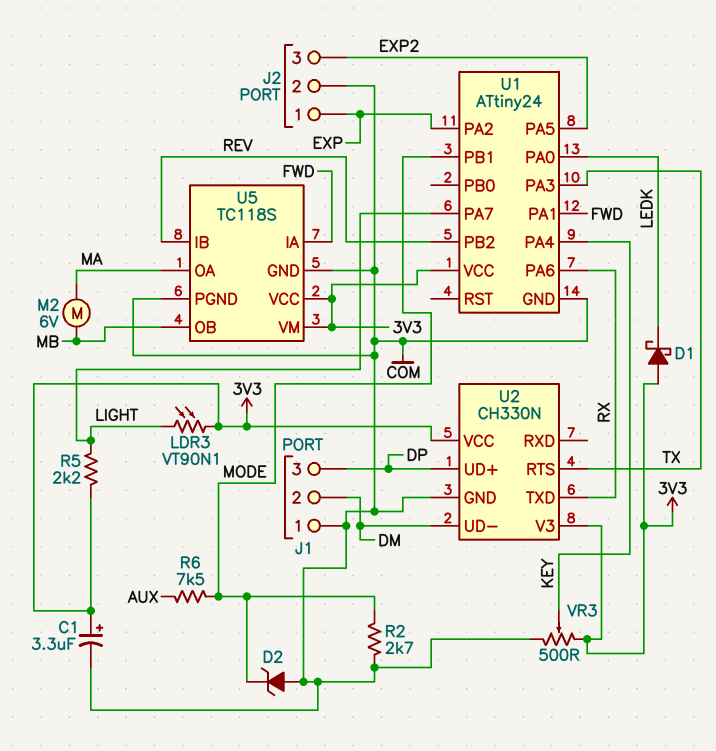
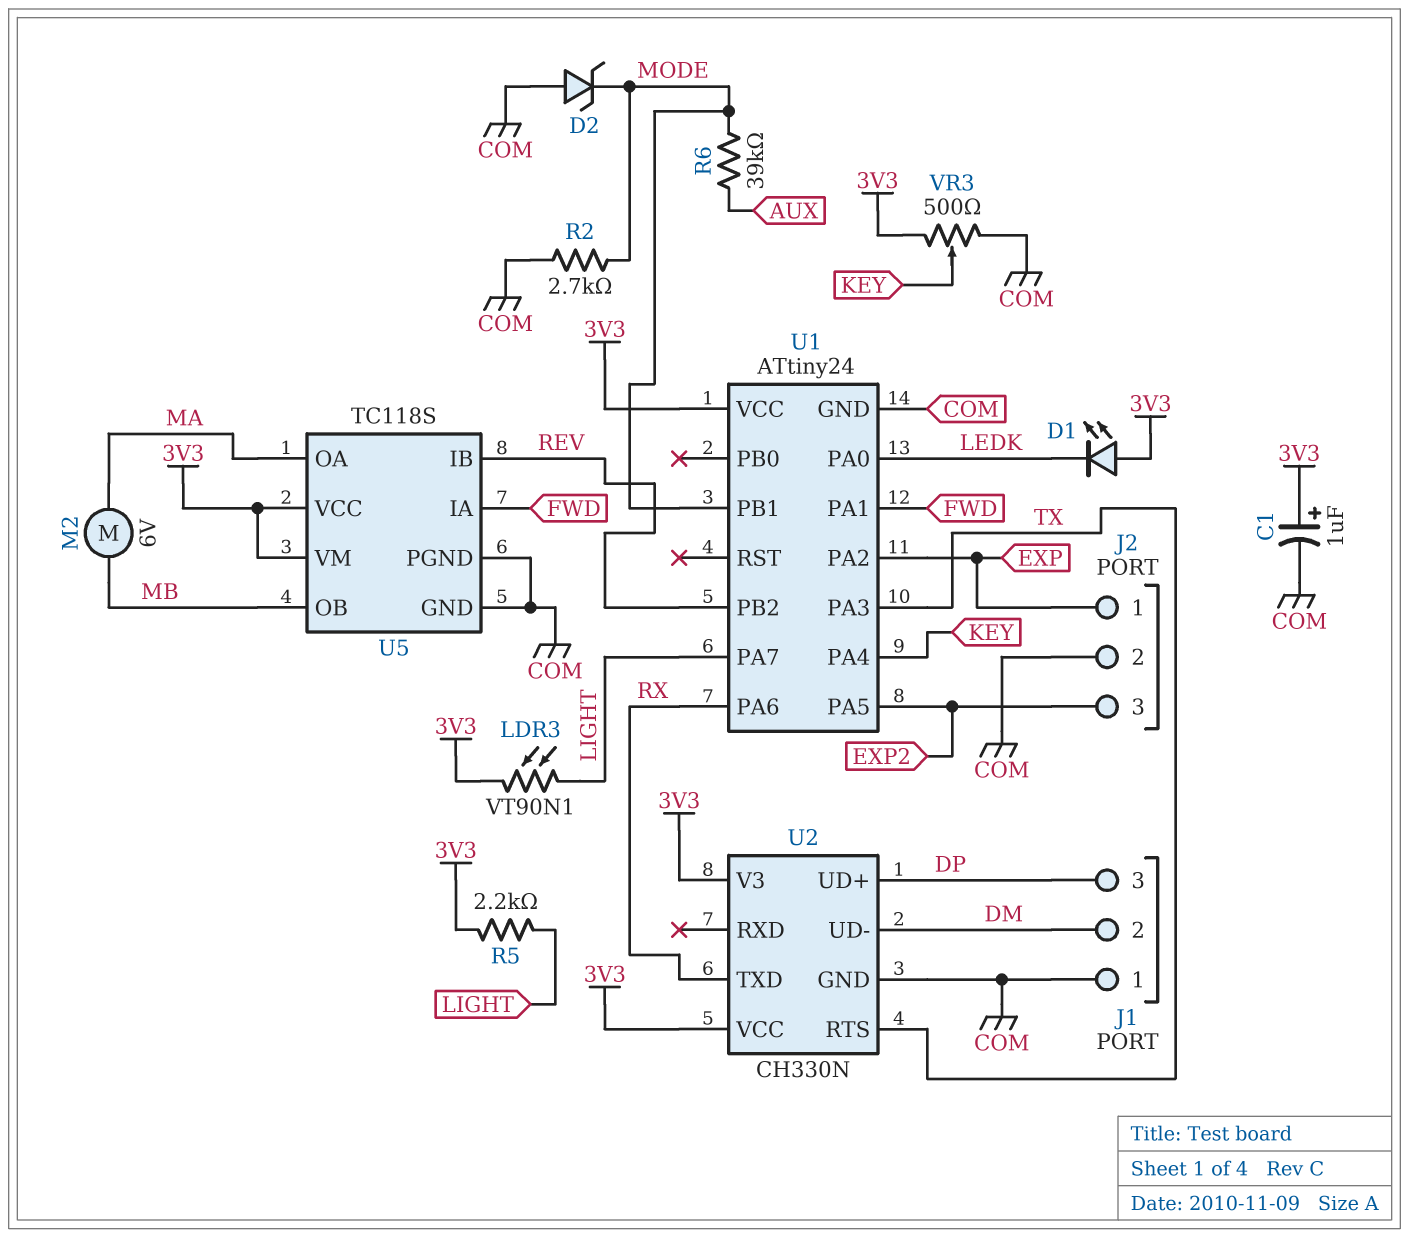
C1: 3.3uF (plus 3V3, minus COM) -> 1uF (plus 3V3, minus COM)
D1: schottky (A 3V3, K LEDK) -> LED (A 3V3, K LEDK)
R6: 7.5k (AUX, MODE) -> 39k (AUX, MODE)

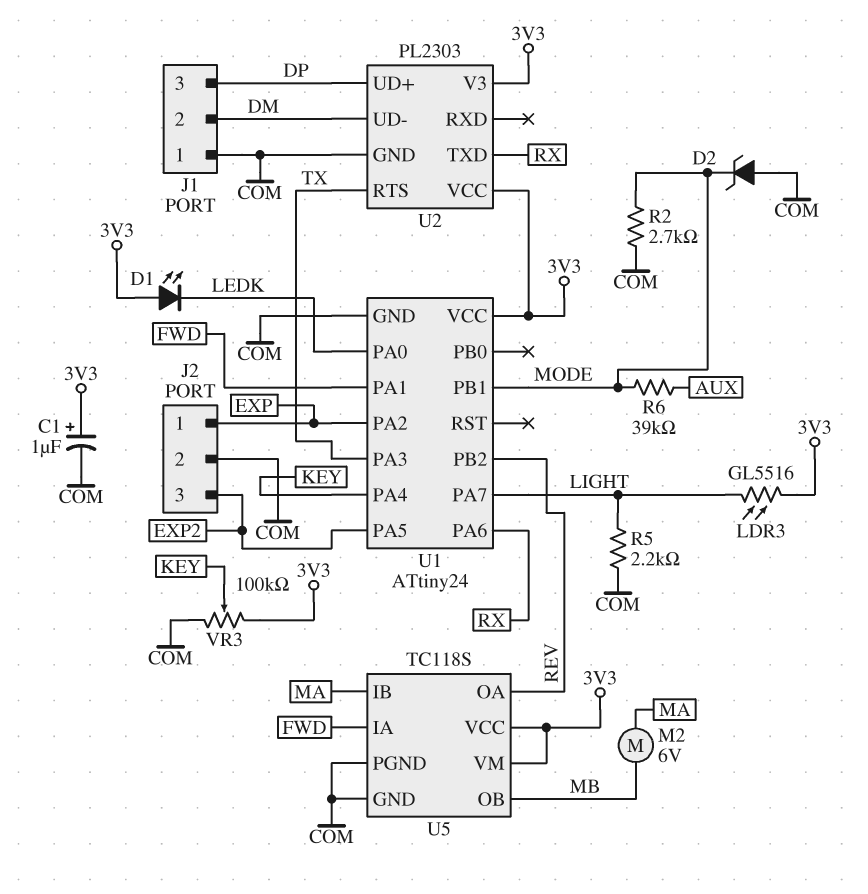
LDR3: VT90N1 (3V3, LIGHT) -> GL5516 (3V3, LIGHT)
R5: 2.2k (3V3, LIGHT) -> 2.2k (COM, LIGHT)
U2: CH330N -> PL2303
U5 pin IB: REV -> MA
U5 pin OA: MA -> REV
VR3: 500 (3V3, COM, wiper KEY) -> 100k (3V3, COM, wiper KEY)

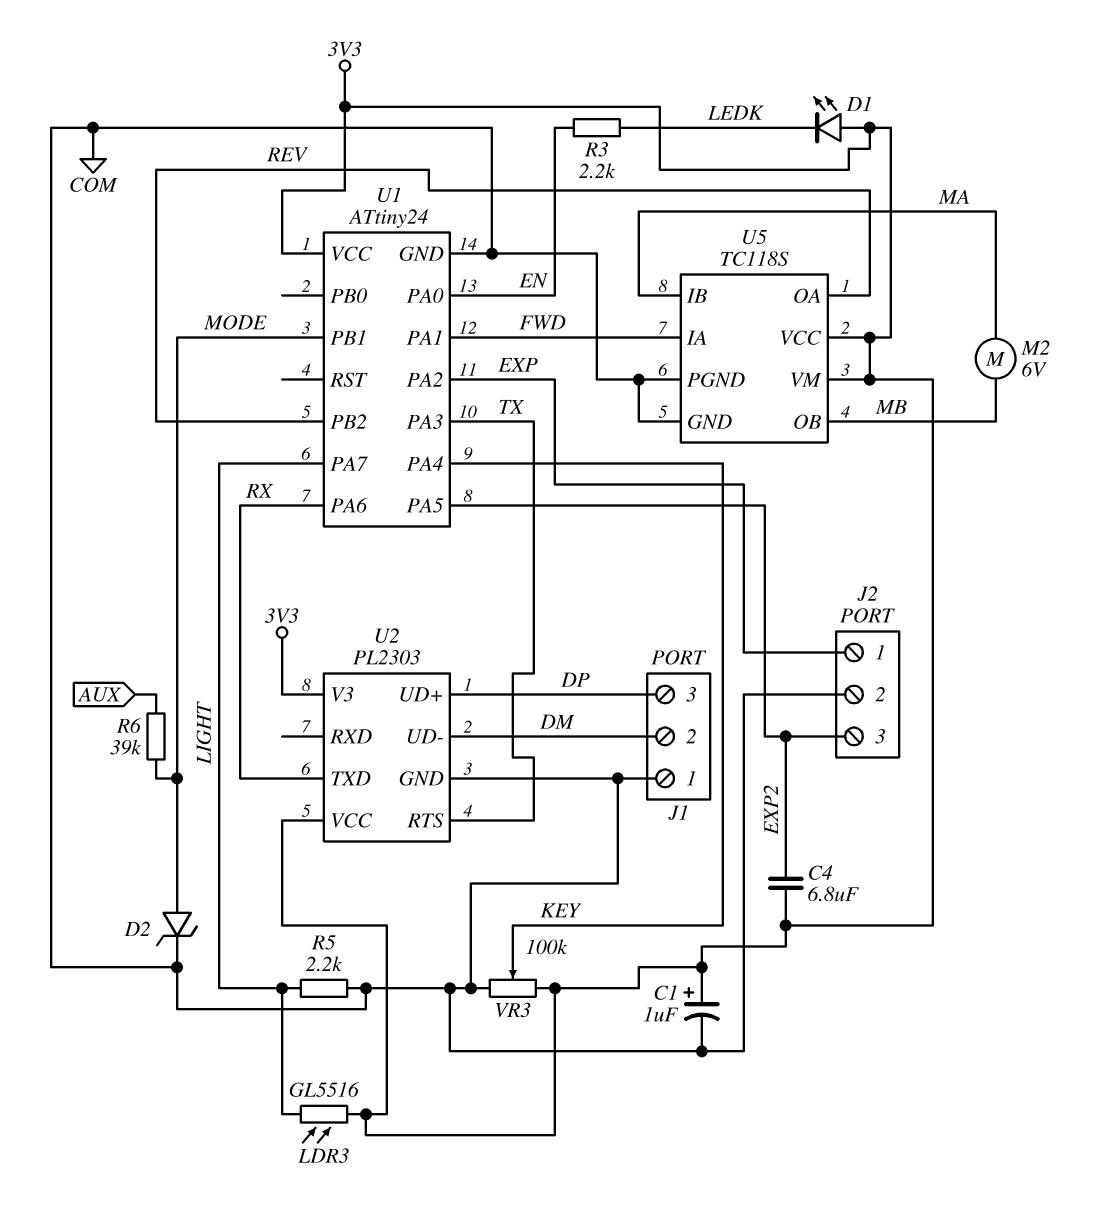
C4: none -> 6.8uF (3V3, EXP2)
D2: zener (A COM, K MODE) -> zener (A MODE, K COM)
R2: 2.7k (COM, MODE) -> none
R3: none -> 2.2k (EN, LEDK)
U1 pin PA0: LEDK -> EN

